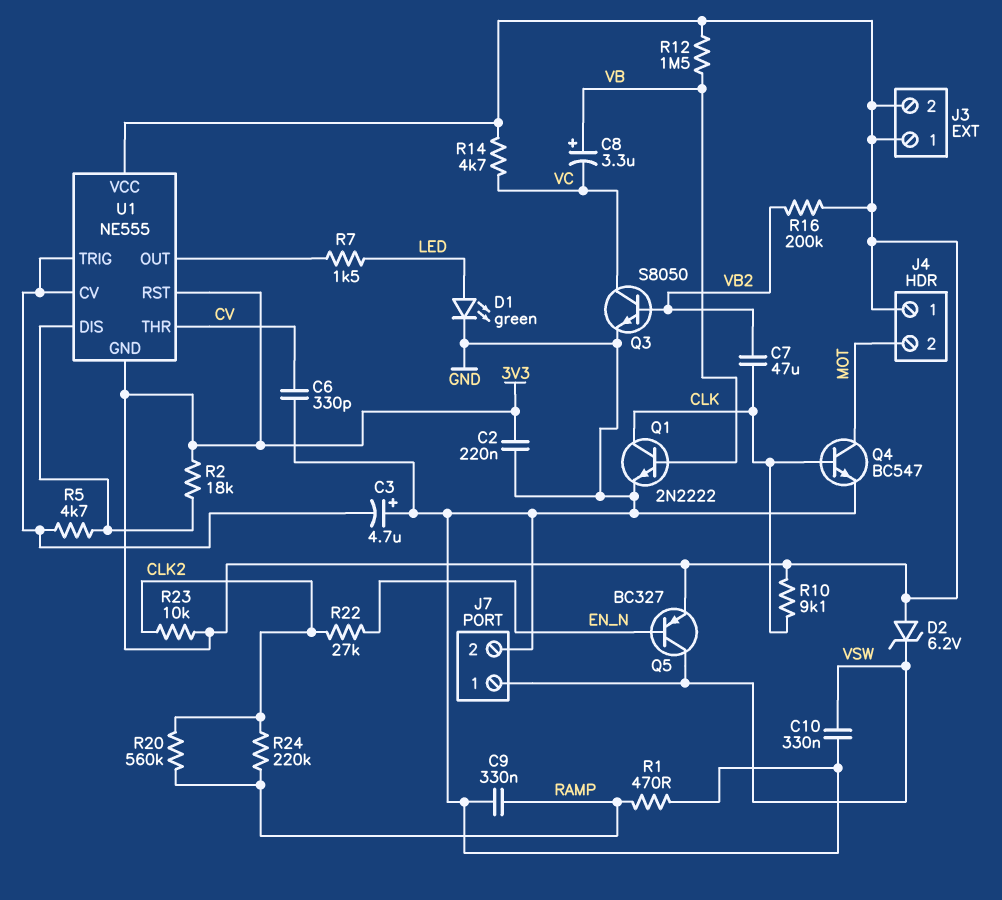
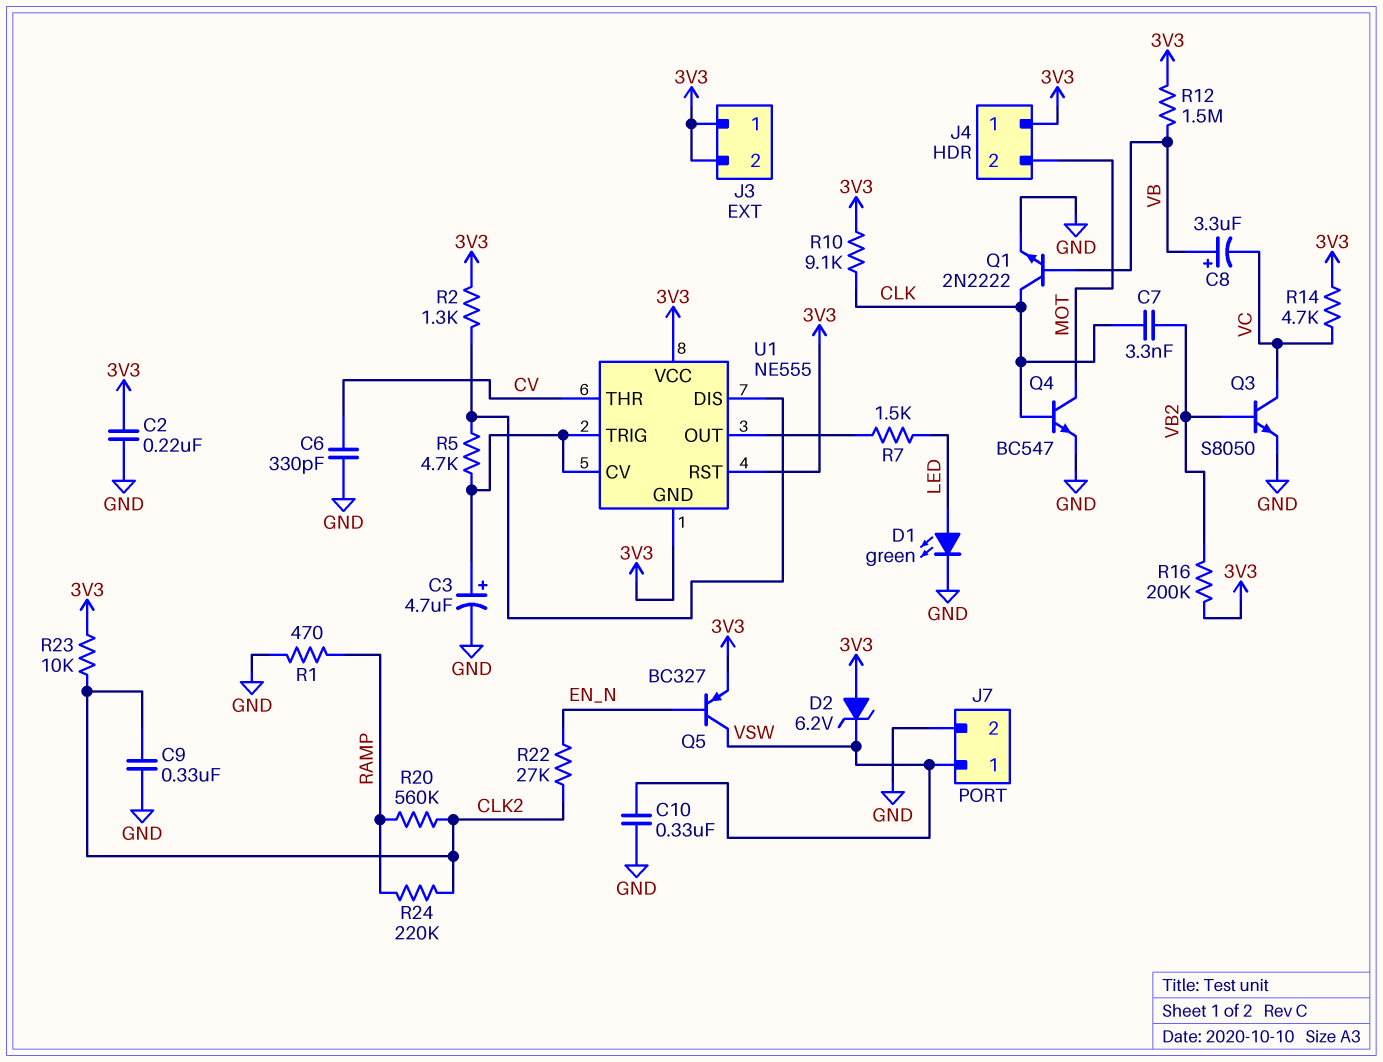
C3: 4.7uF (plus GND, minus U1/CV) -> 4.7uF (plus U1/CV, minus GND)
C7: 47uF (CLK, VB2) -> 3.3nF (CLK, VB2)
C9: 330nF (GND, RAMP) -> 330nF (CLK2, GND)
R2: 18k (3V3, U1/DIS) -> 1.3k (3V3, U1/DIS)

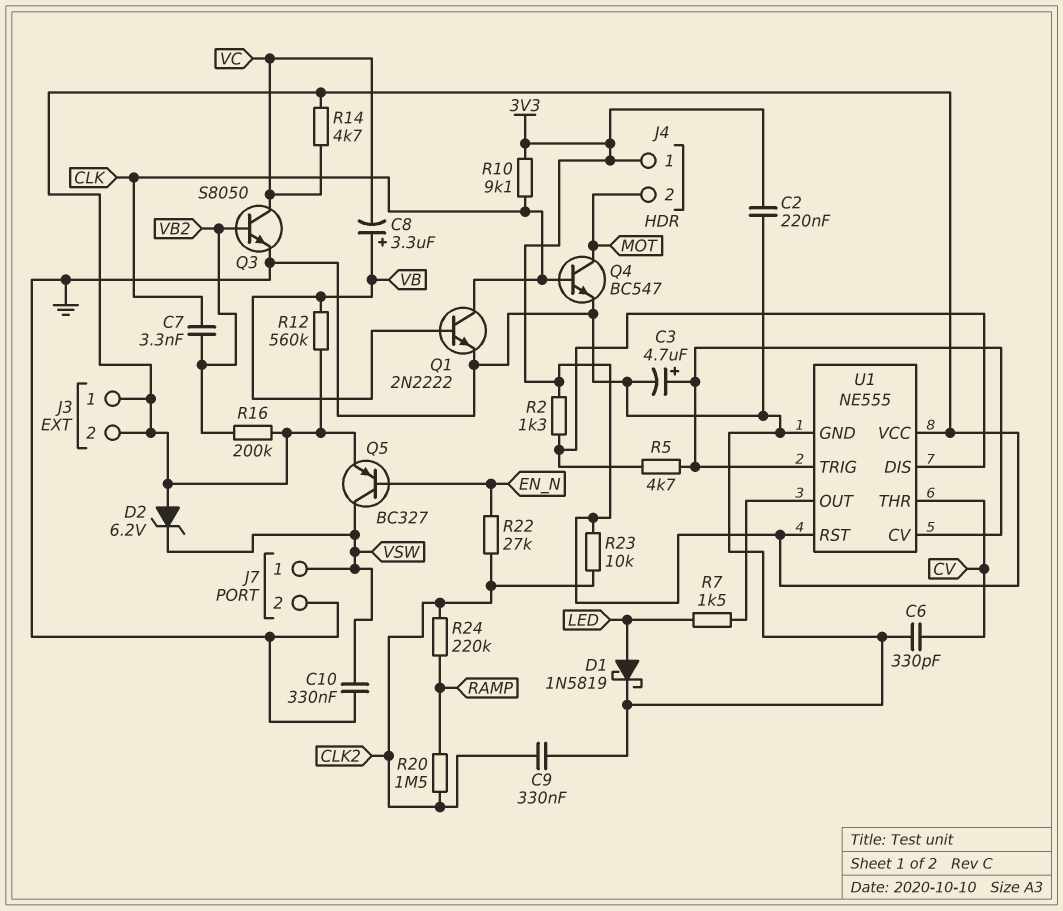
D1: LED green (A LED, K GND) -> schottky 1N5819 (A LED, K GND)
R1: 470 (GND, RAMP) -> none
R12: 1.5M (3V3, VB) -> 560k (3V3, VB)
R20: 560k (CLK2, RAMP) -> 1.5M (CLK2, RAMP)
U1 pin GND: 3V3 -> GND

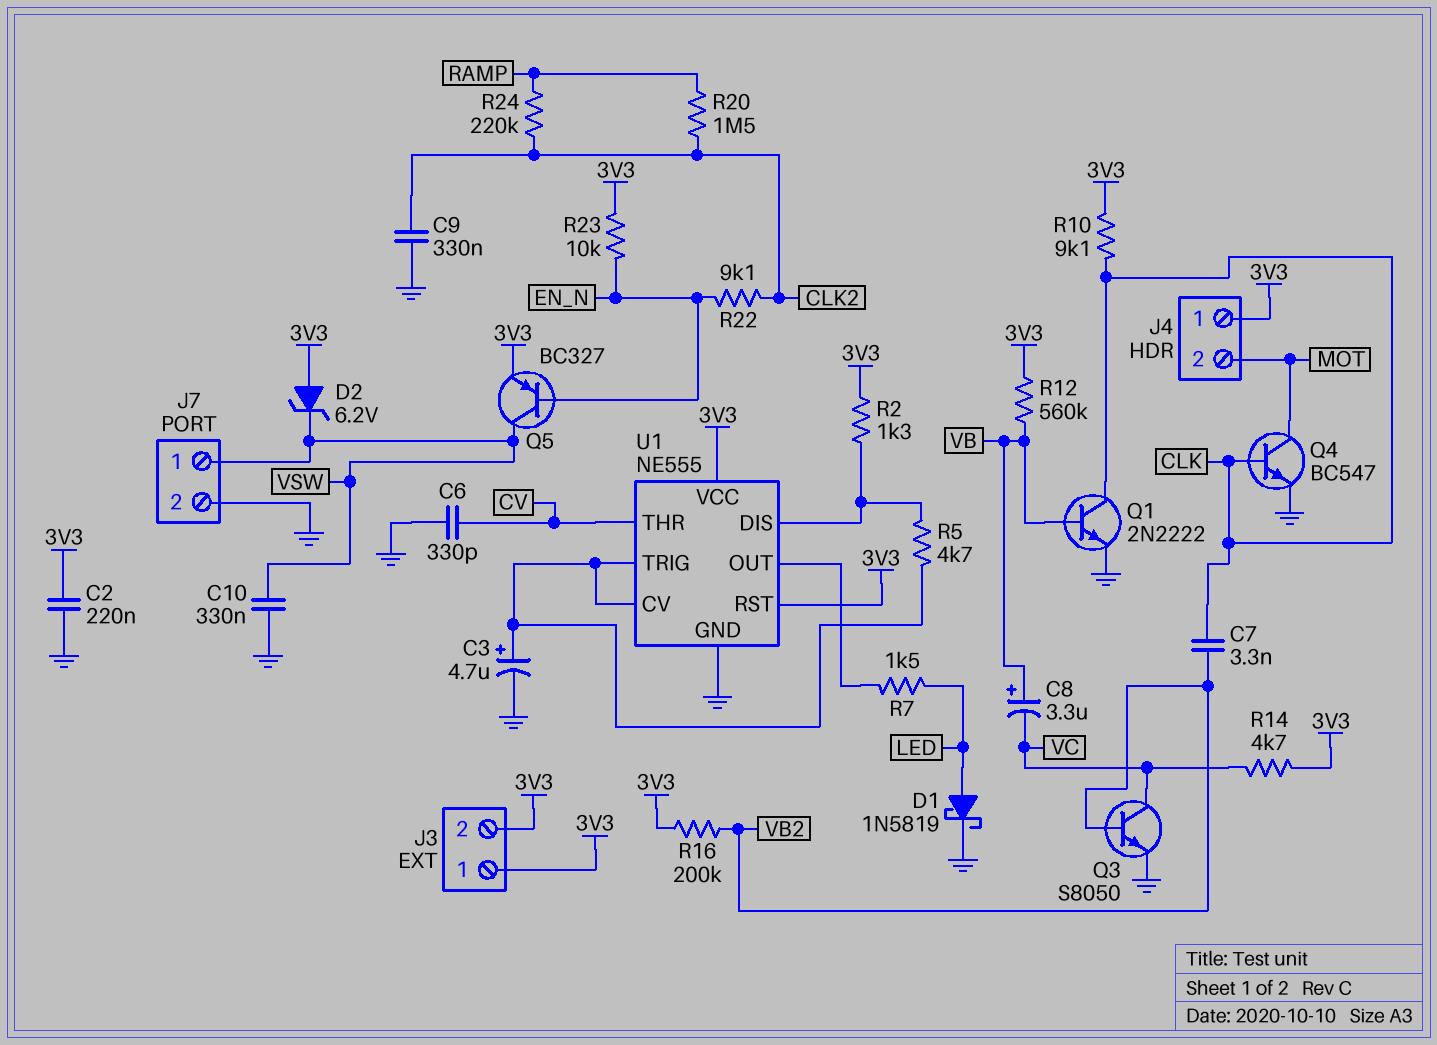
R22: 27k (CLK2, EN_N) -> 9.1k (CLK2, EN_N)
R23: 10k (3V3, CLK2) -> 10k (3V3, EN_N)

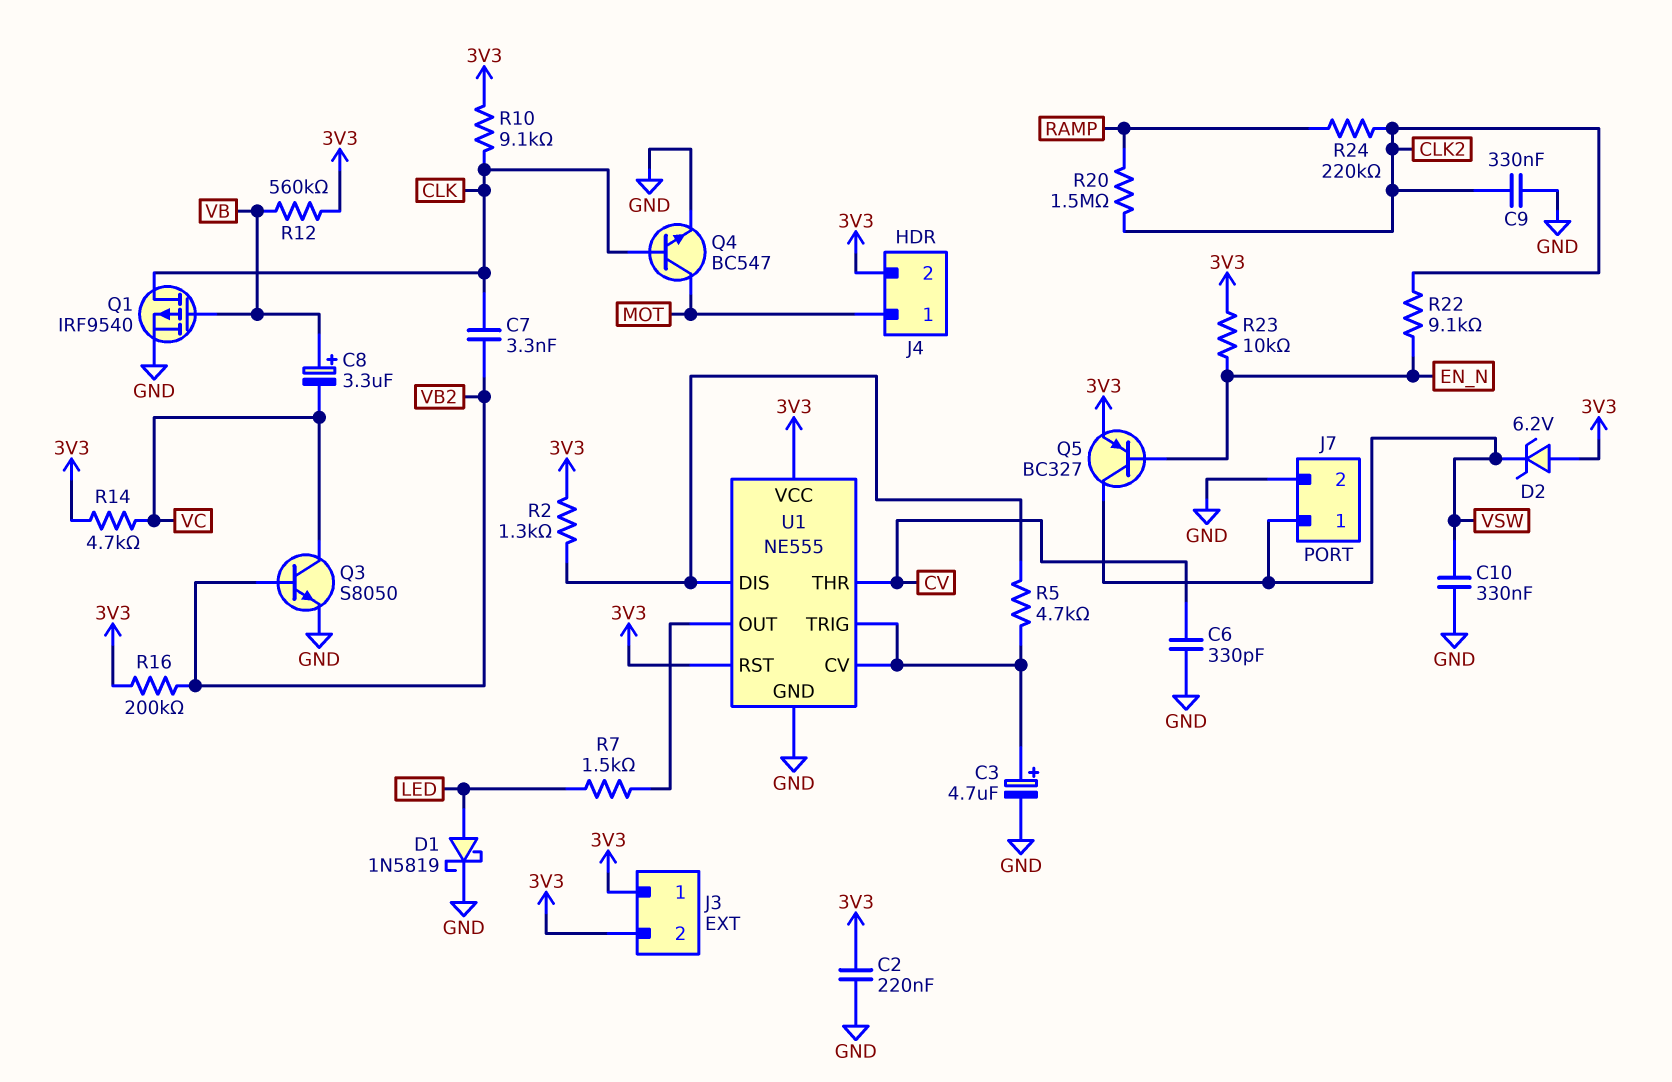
J4 pin 1: 3V3 -> MOT
J4 pin 2: MOT -> 3V3
Q1: NPN 2N2222 (B VB, C CLK, E GND) -> PMOS IRF9540 (G VB, D CLK, S GND)

